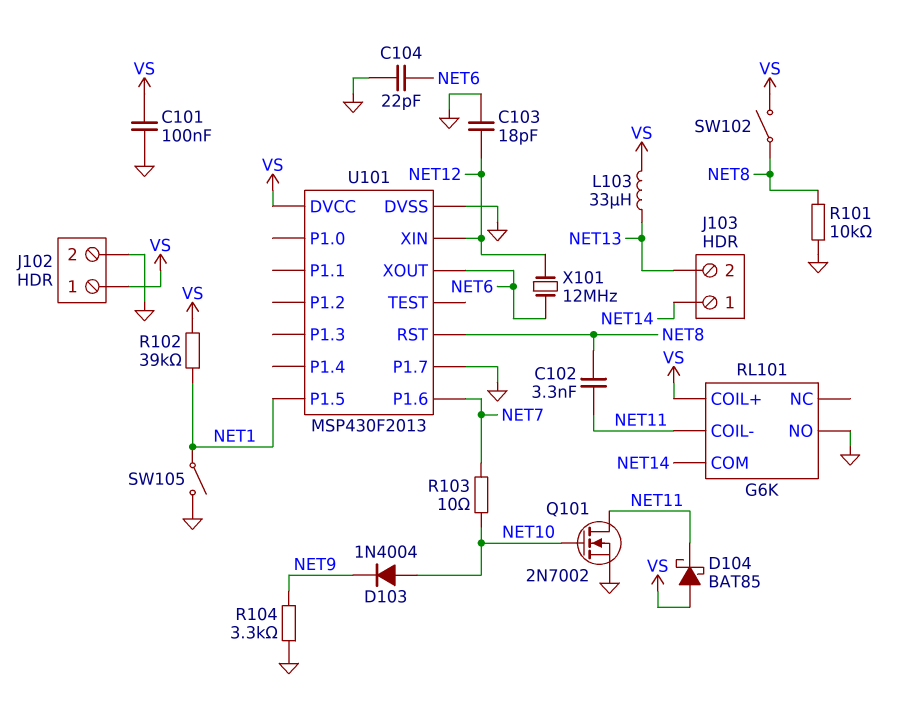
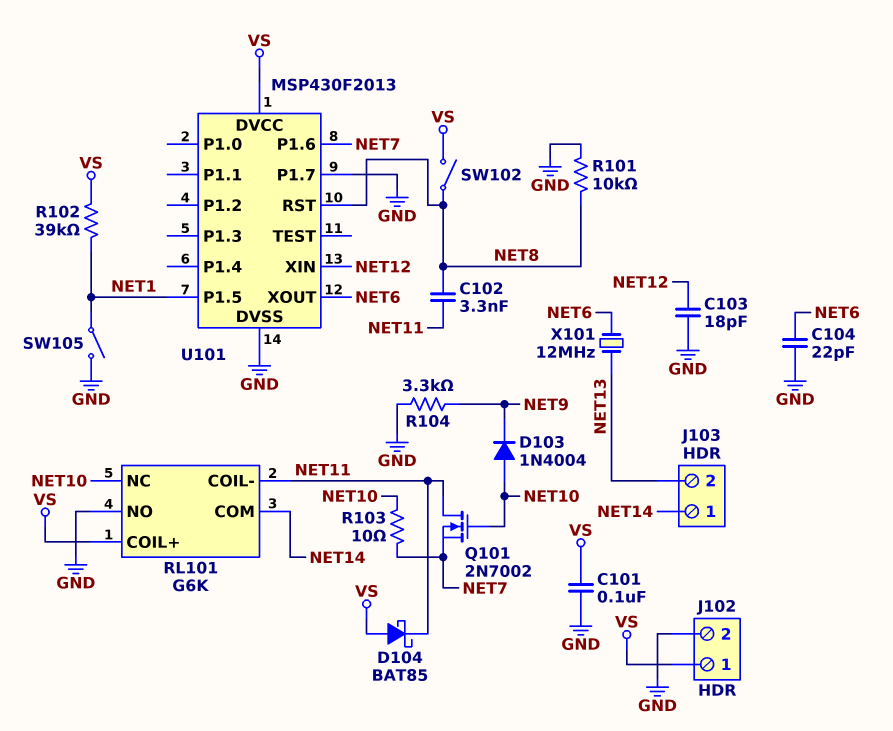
L103: 33uH (NET13, VS) -> none
Q101: NMOS 2N7002 (G NET10, D NET11, S GND) -> NMOS 2N7002 (G NET10, D NET11, S NET7)
RL101 pin NC: none -> NET10
X101: 12MHz (NET6, NET12) -> 12MHz (NET6, NET13)

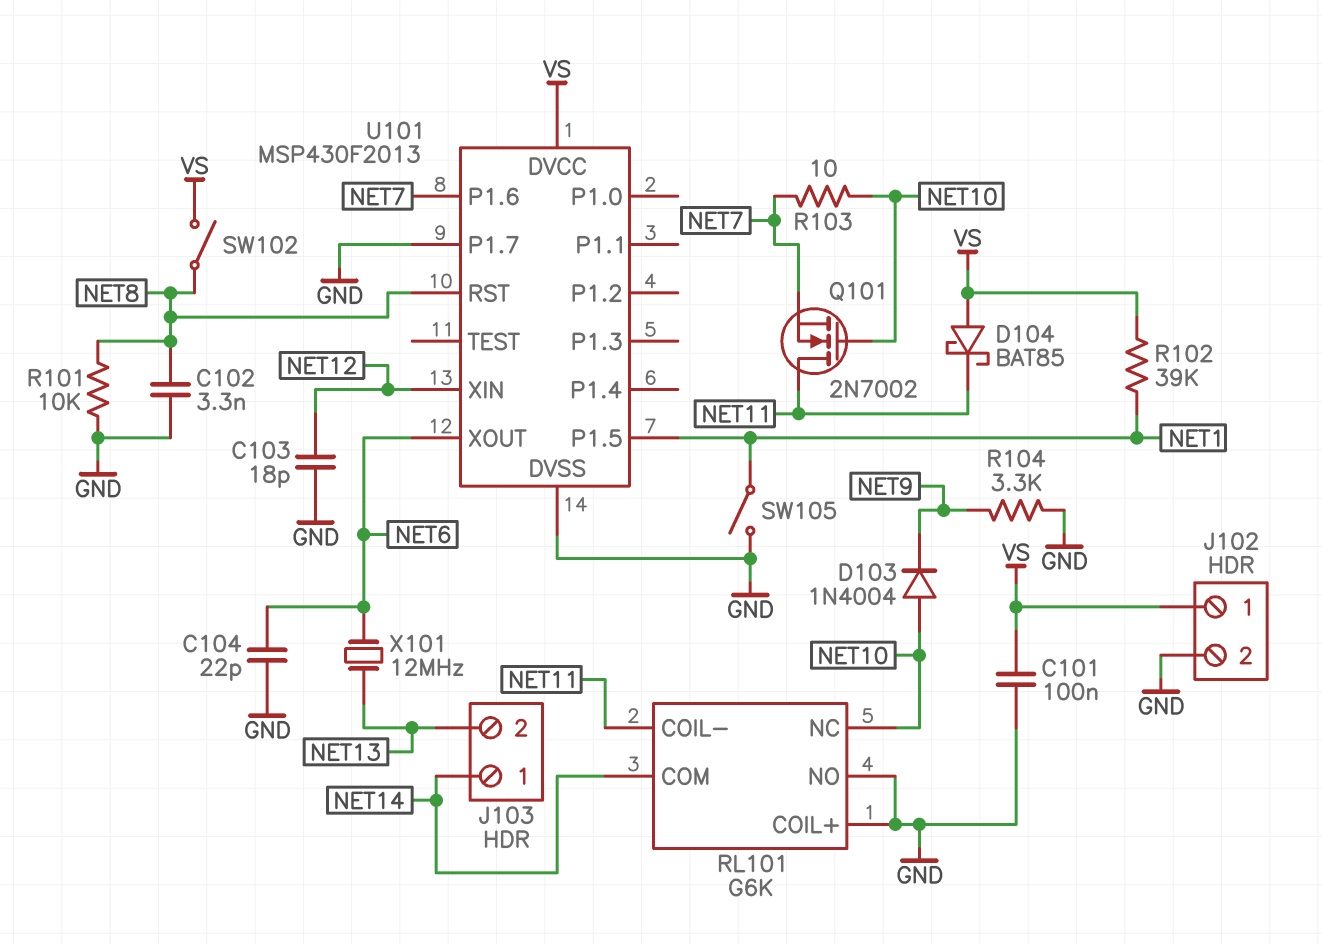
C102: 3.3nF (NET8, NET11) -> 3.3nF (GND, NET8)
RL101 pin COIL+: VS -> GND

